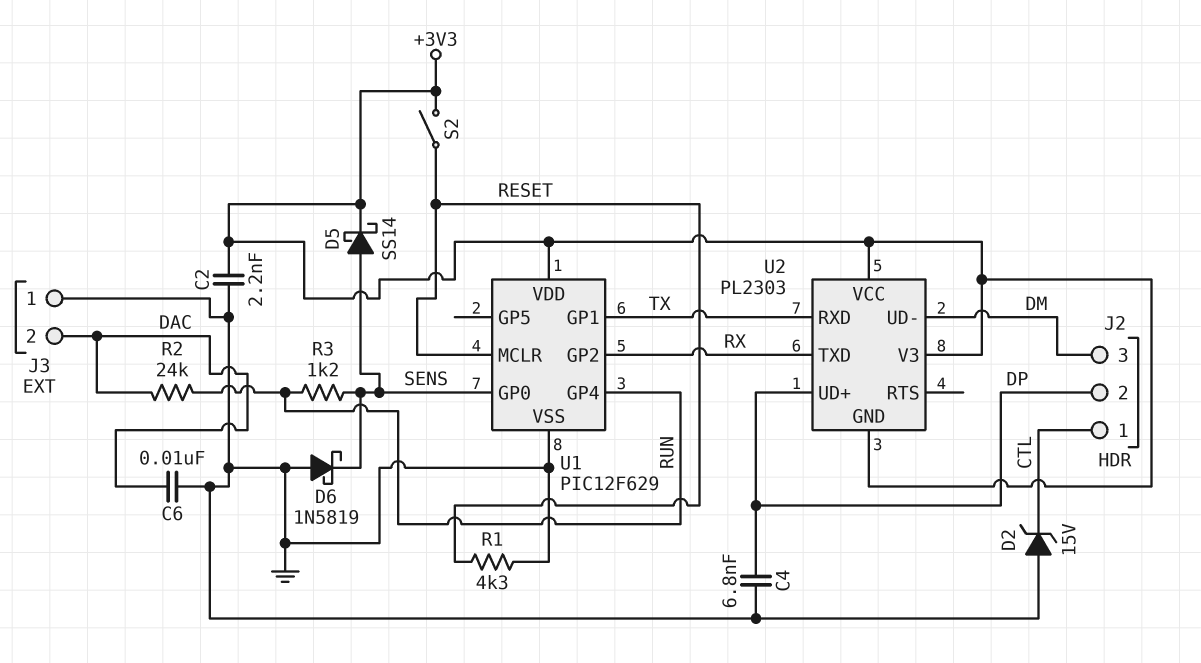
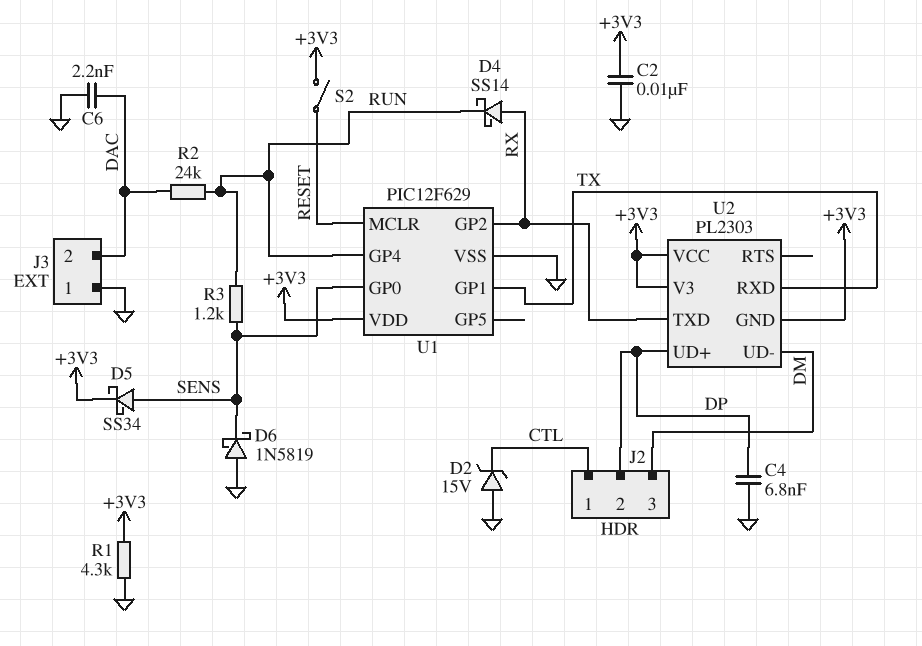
C2: 2.2nF (+3V3, GND) -> 10nF (+3V3, GND)
C6: 10nF (DAC, GND) -> 2.2nF (DAC, GND)
D4: none -> schottky SS14 (A RX, K RUN)
D5: schottky SS14 (A SENS, K +3V3) -> schottky SS34 (A SENS, K +3V3)
R1: 4.3k (GND, RESET) -> 4.3k (+3V3, GND)

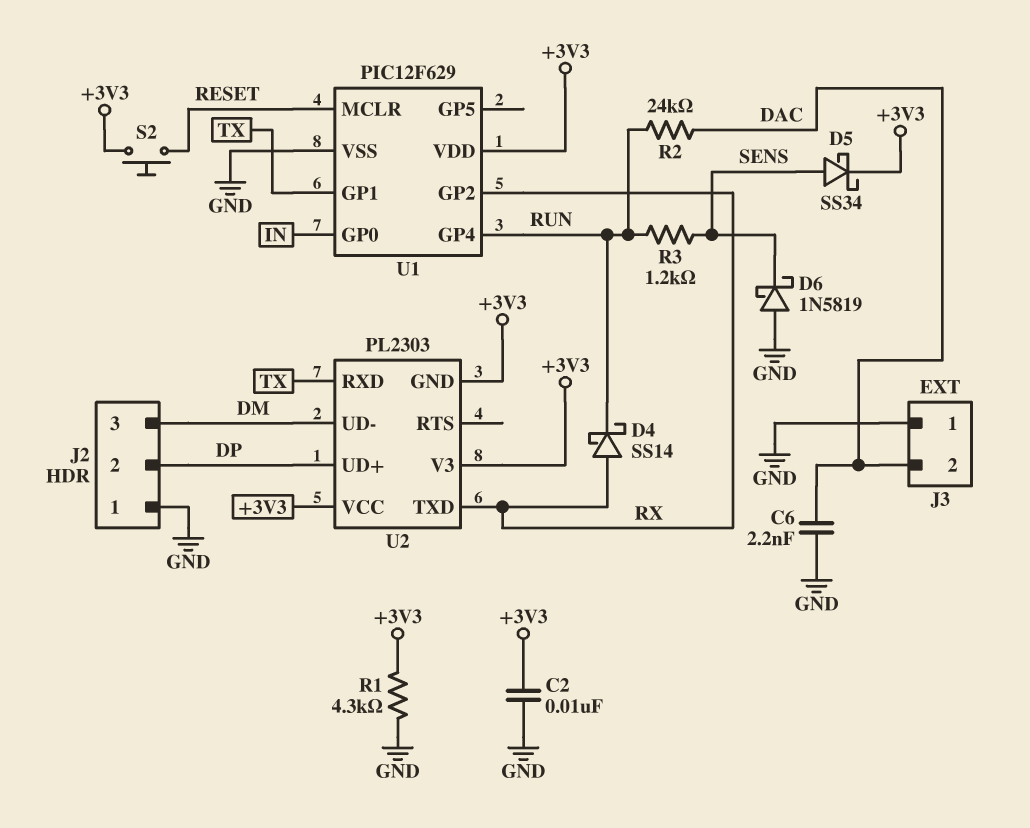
C4: 6.8nF (DP, GND) -> none
D2: zener 15V (A GND, K CTL) -> none
J2 pin 1: CTL -> GND
S2: switch (+3V3, RESET) -> button (+3V3, RESET)
U1 pin GP0: SENS -> IN

